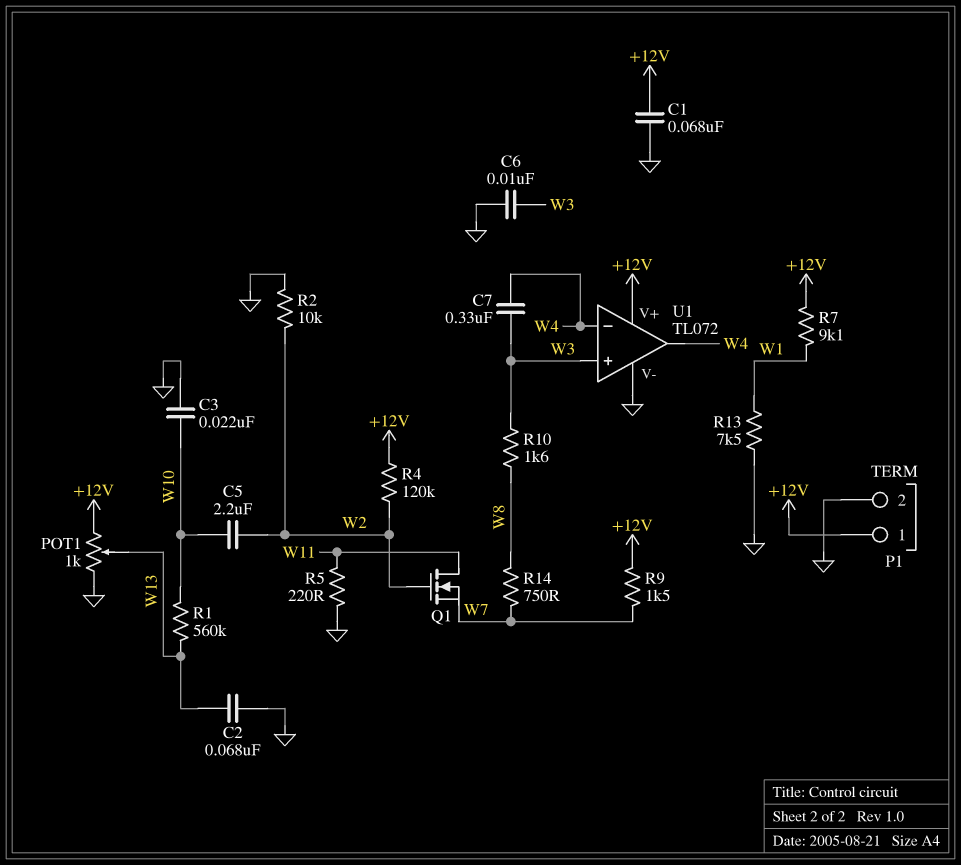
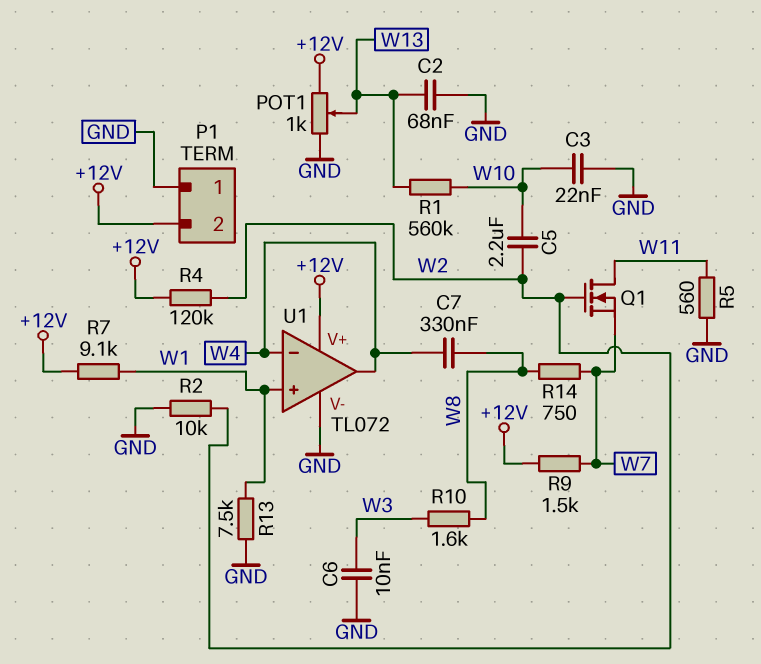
C1: 68nF (+12V, GND) -> none
C7: 330nF (W3, W4) -> 330nF (W4, W8)
P1 pin 1: +12V -> GND
P1 pin 2: GND -> +12V
R5: 220 (GND, W11) -> 560 (GND, W11)
U1 pin in+: W3 -> W1

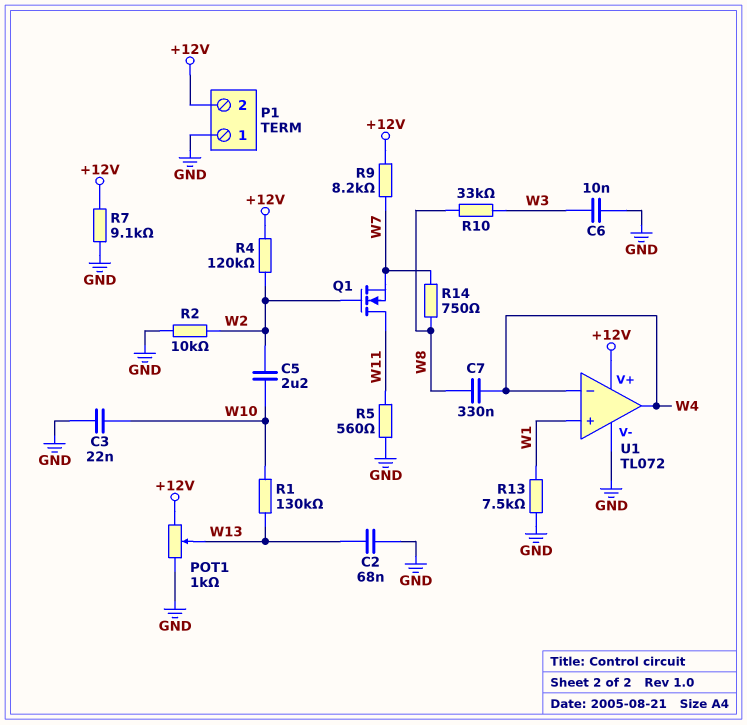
R1: 560k (W10, W13) -> 130k (W10, W13)
R7: 9.1k (+12V, W1) -> 9.1k (+12V, GND)
R9: 1.5k (+12V, W7) -> 8.2k (+12V, W7)
R10: 1.6k (W3, W8) -> 33k (W3, W8)

